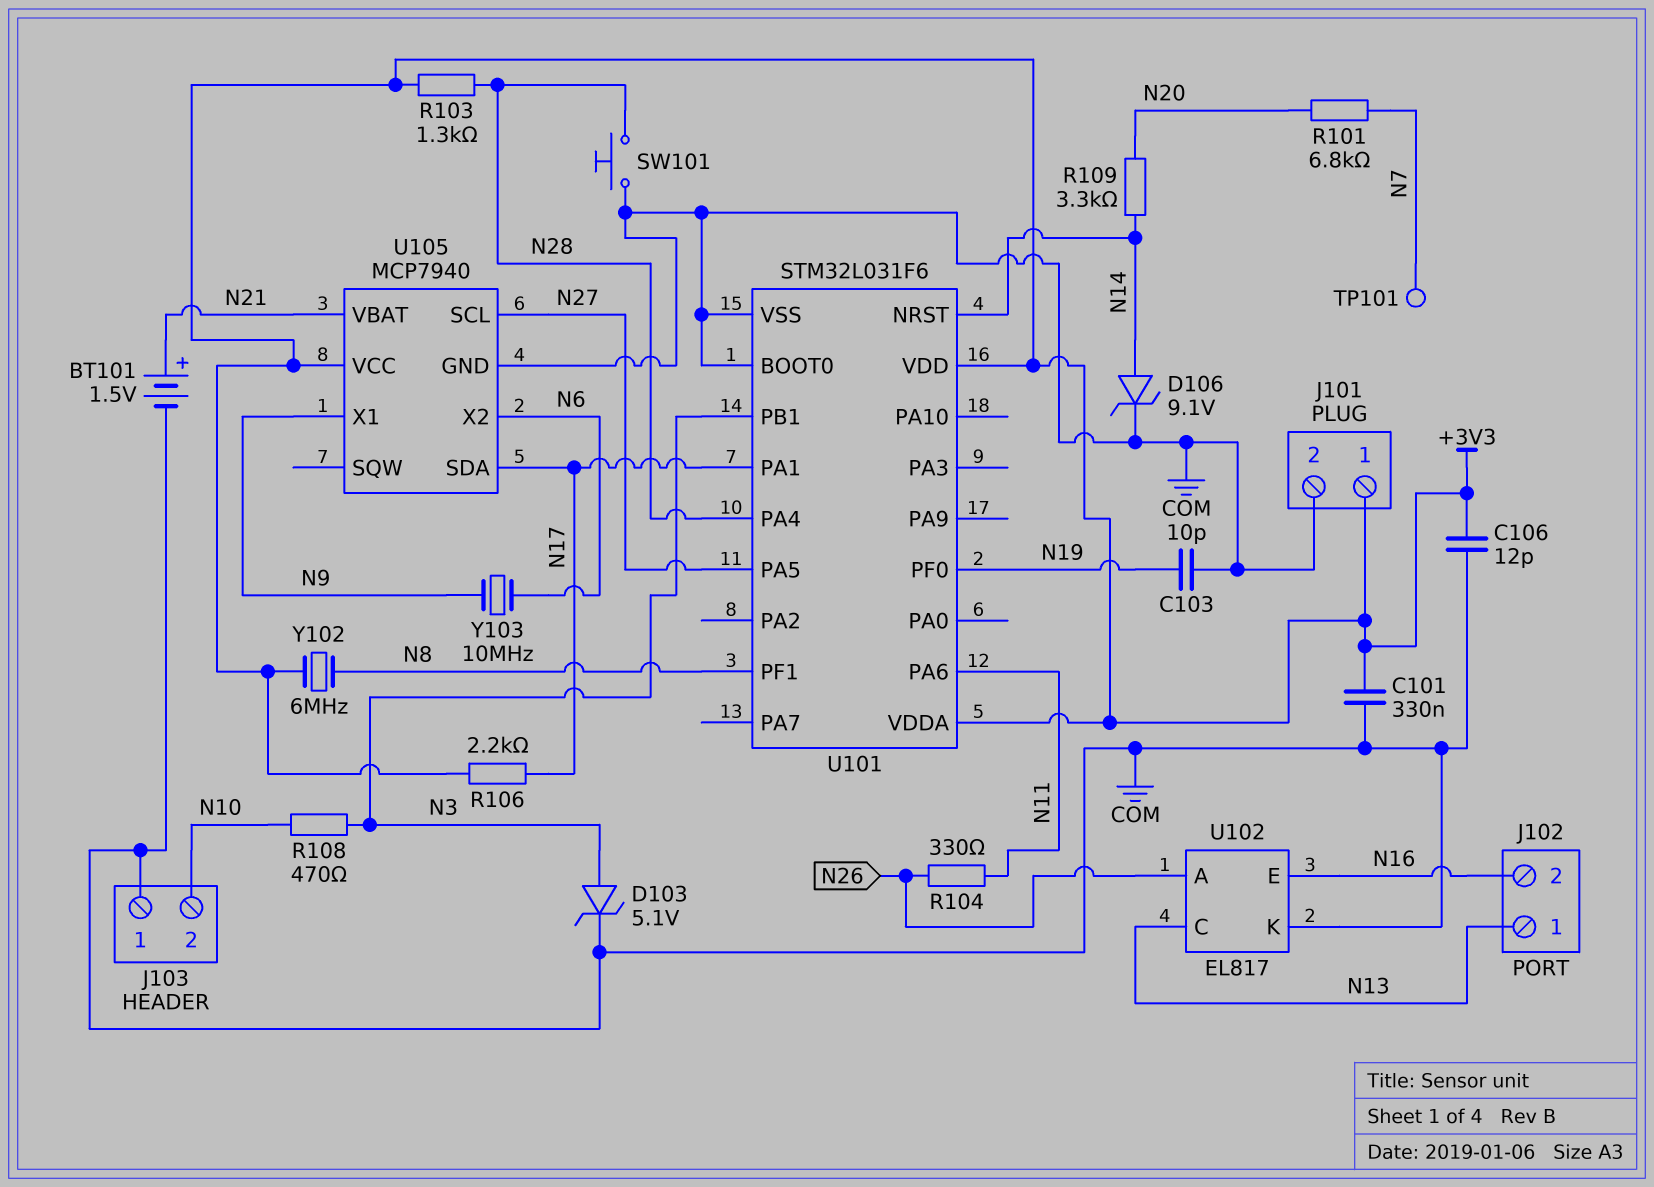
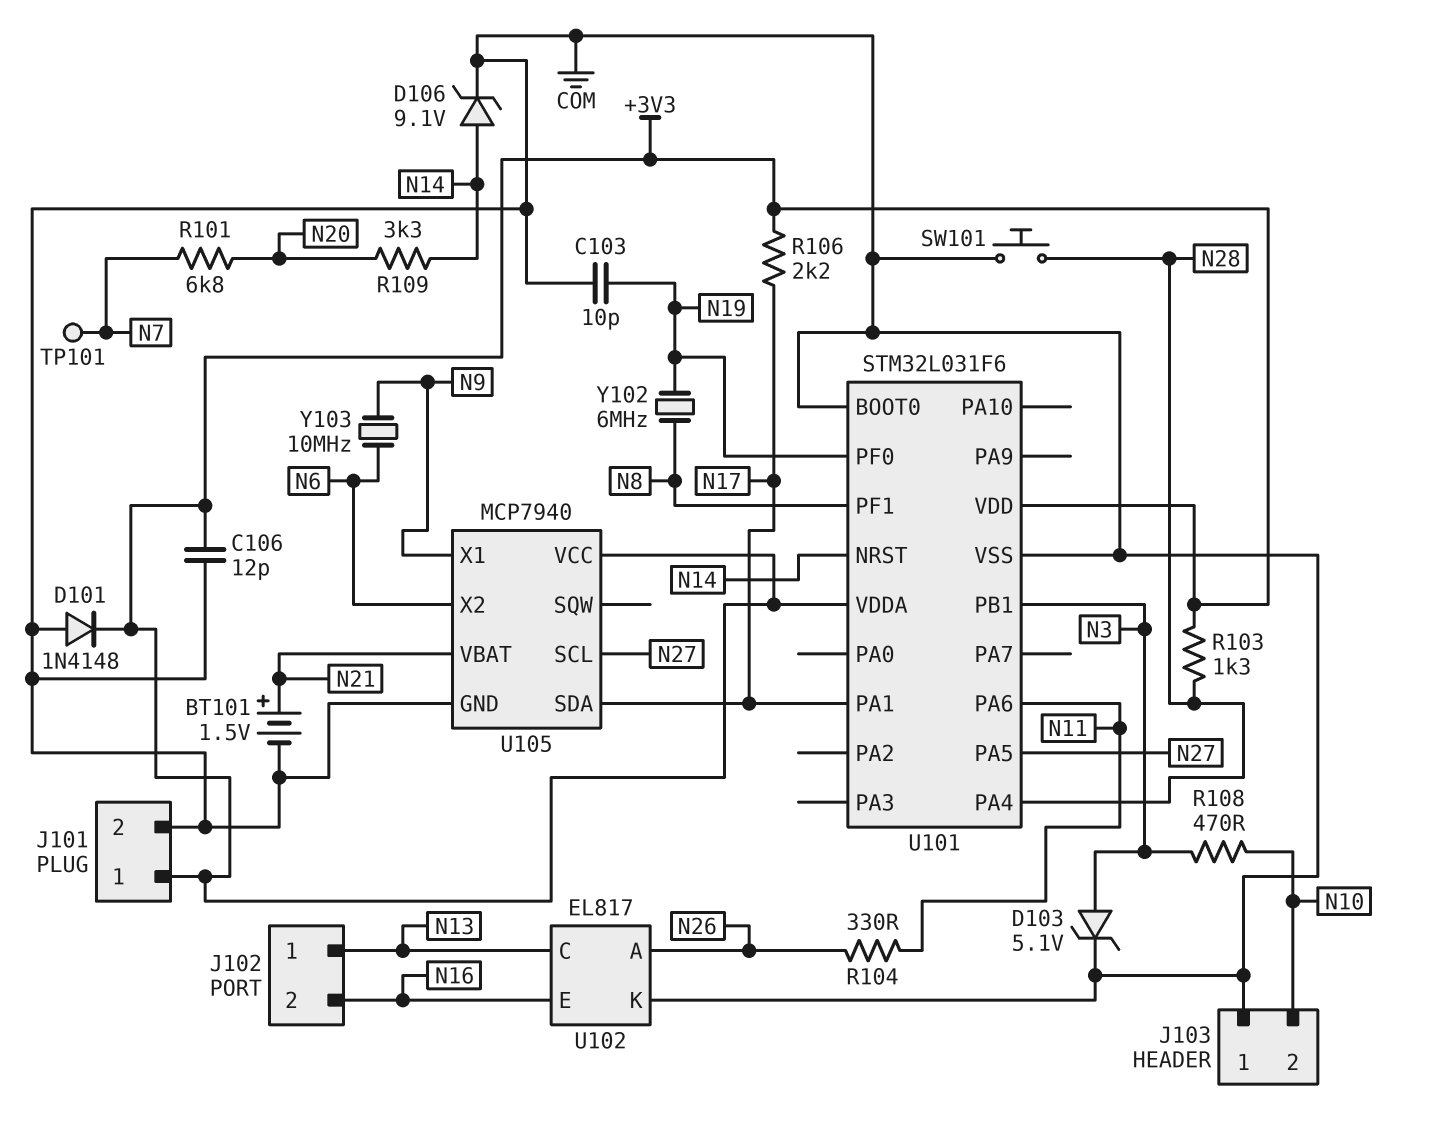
C101: 330nF (+3V3, COM) -> none
D101: none -> diode 1N4148 (A COM, K +3V3)
Y102: 6MHz (+3V3, N8) -> 6MHz (N8, N19)

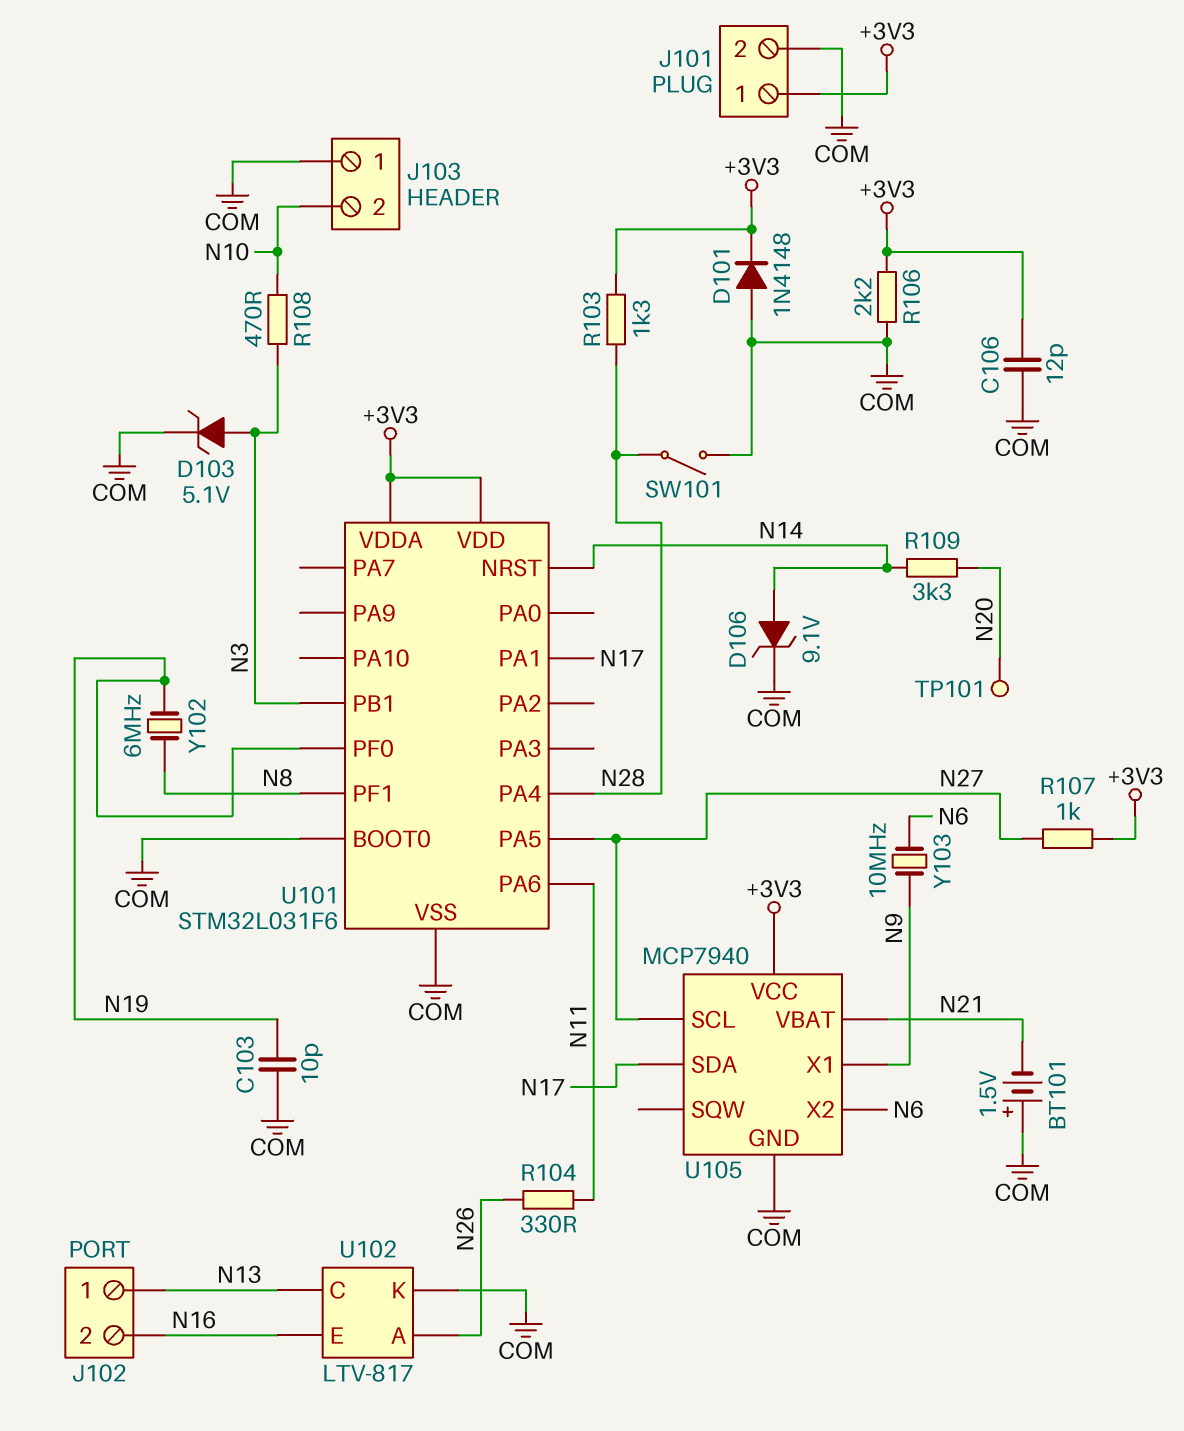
BT101: 1.5V (plus N21, minus COM) -> 1.5V (plus COM, minus N21)
R101: 6.8k (N7, N20) -> none
R106: 2.2k (+3V3, N17) -> 2.2k (+3V3, COM)
R107: none -> 1k (+3V3, N27)
SW101: button (COM, N28) -> switch (COM, N28)
TP101: test point (N7) -> test point (N20)
U102: EL817 -> LTV-817

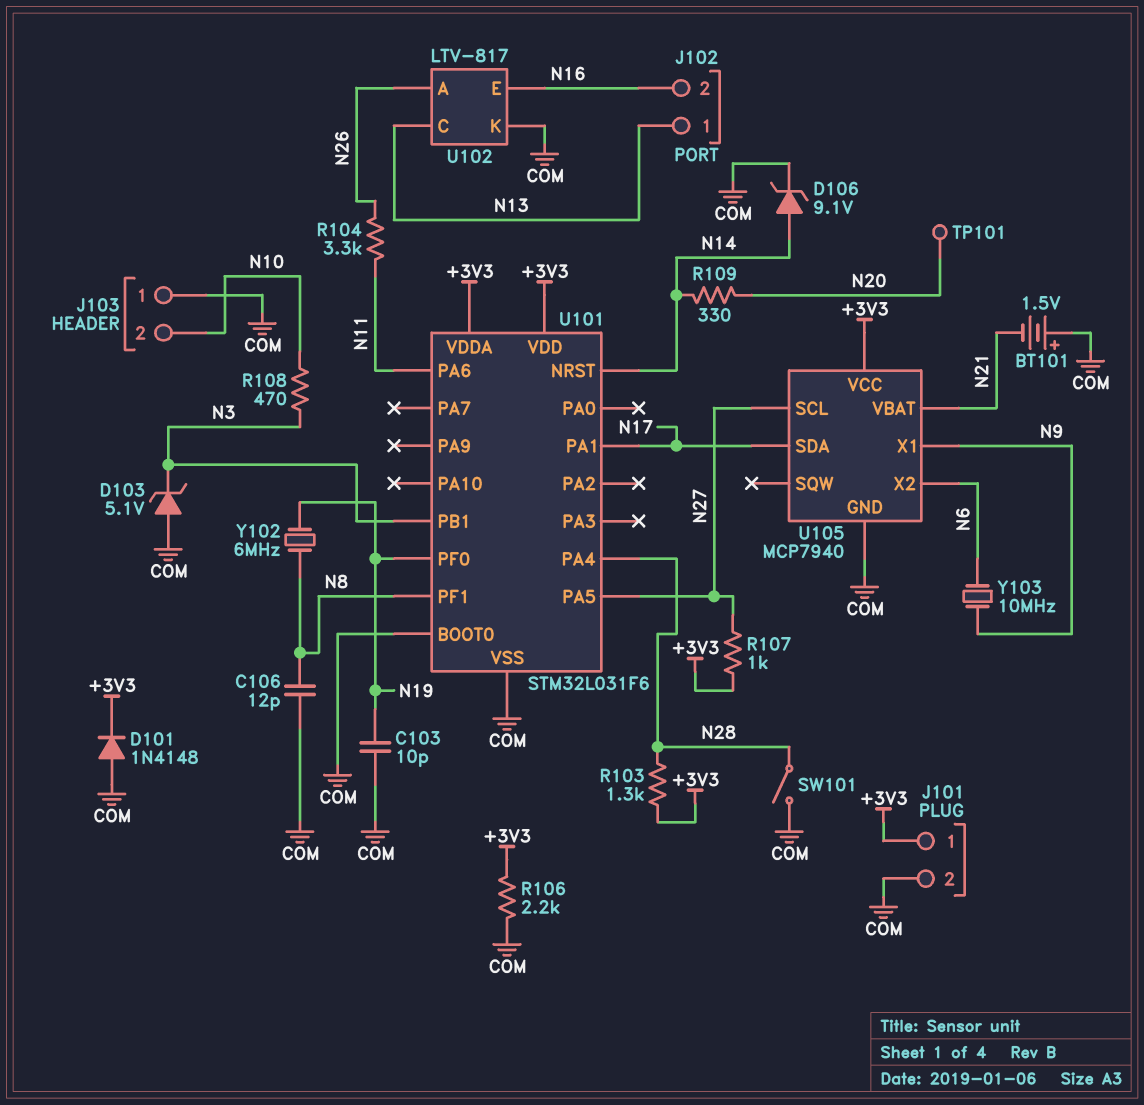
C106: 12pF (+3V3, COM) -> 12pF (COM, N8)
D103: zener 5.1V (A N3, K COM) -> zener 5.1V (A COM, K N3)
R104: 330 (N11, N26) -> 3.3k (N11, N26)
R109: 3.3k (N14, N20) -> 330 (N14, N20)

